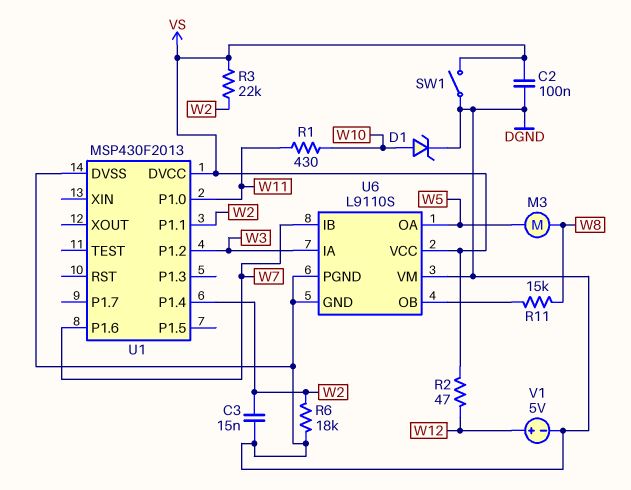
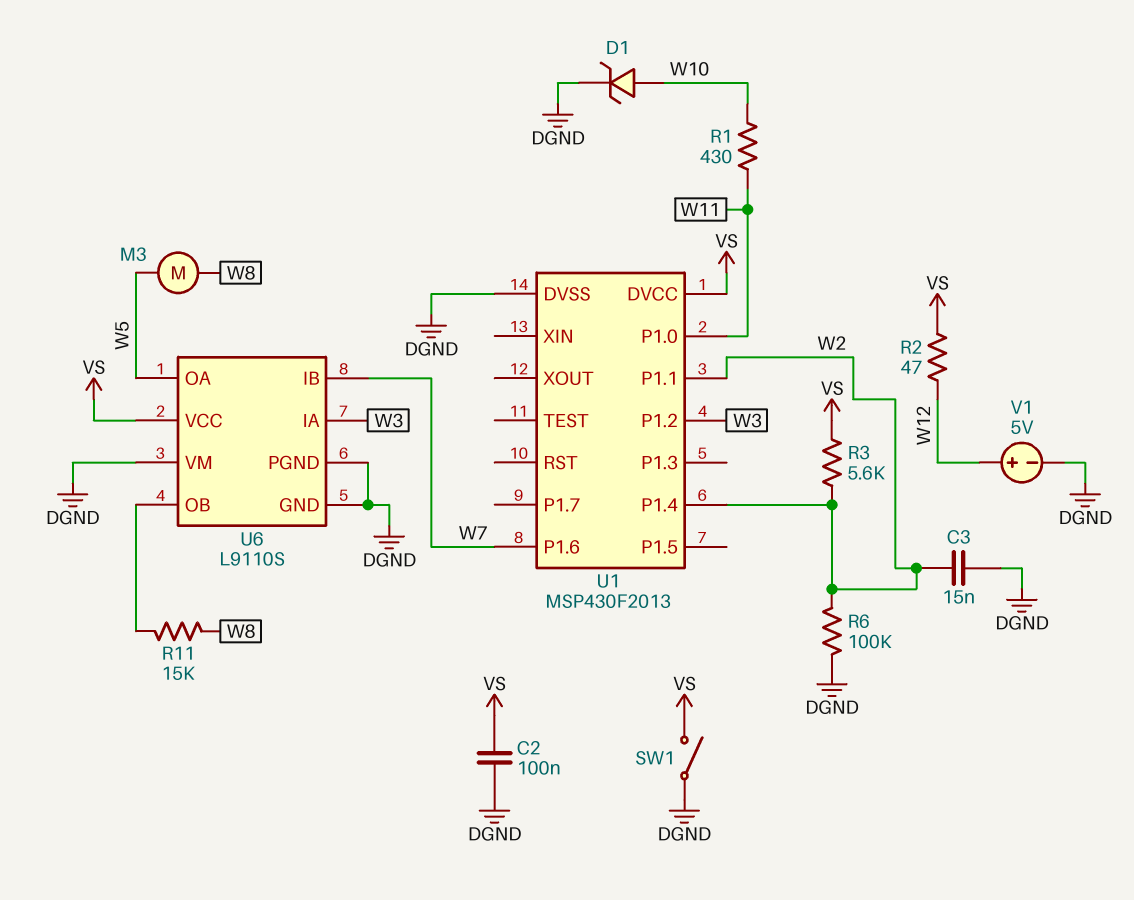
R3: 22k (VS, W2) -> 5.6k (VS, W2)
R6: 18k (DGND, W2) -> 100k (DGND, W2)

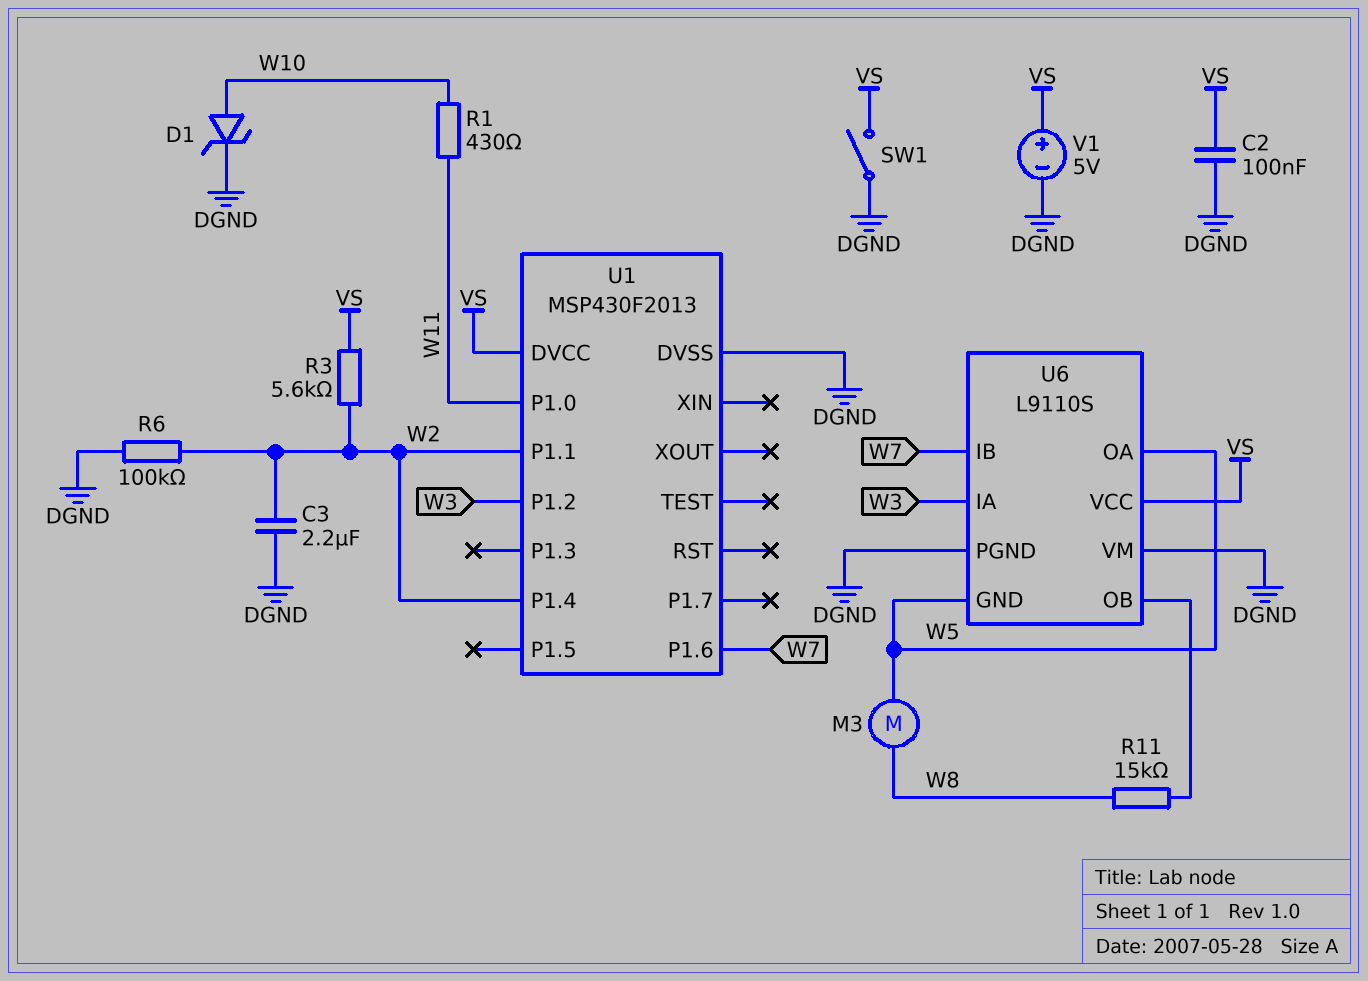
C3: 15nF (DGND, W2) -> 2.2uF (DGND, W2)
R2: 47 (VS, W12) -> none
U6 pin GND: DGND -> W5
V1: 5V (plus W12, minus DGND) -> 5V (plus VS, minus DGND)

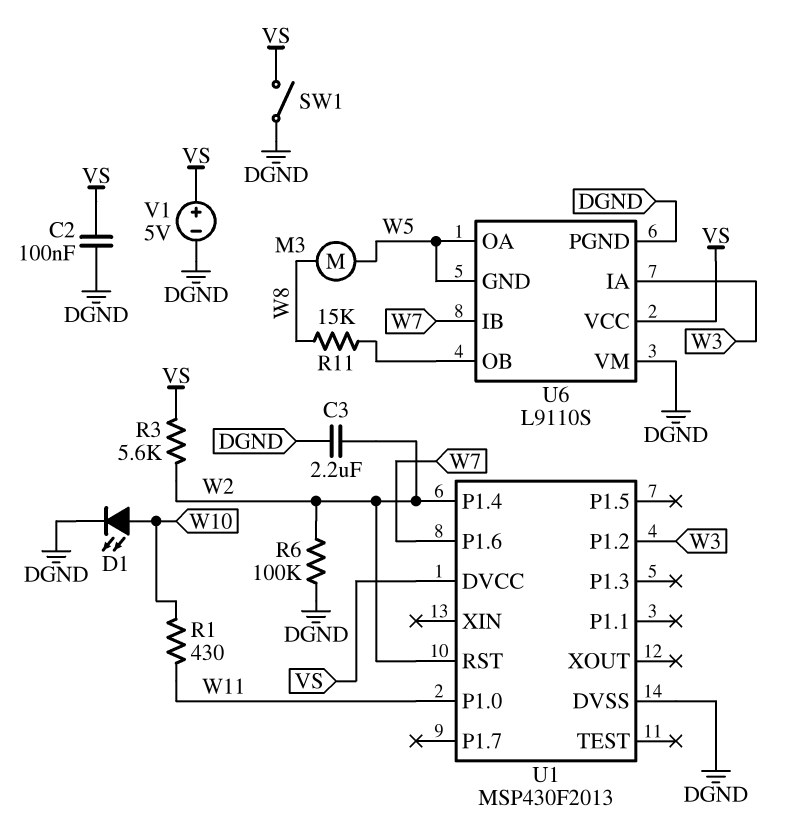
D1: zener (A W10, K DGND) -> LED (A W10, K DGND)
U1 pin P1.1: W2 -> none
U1 pin RST: none -> W2

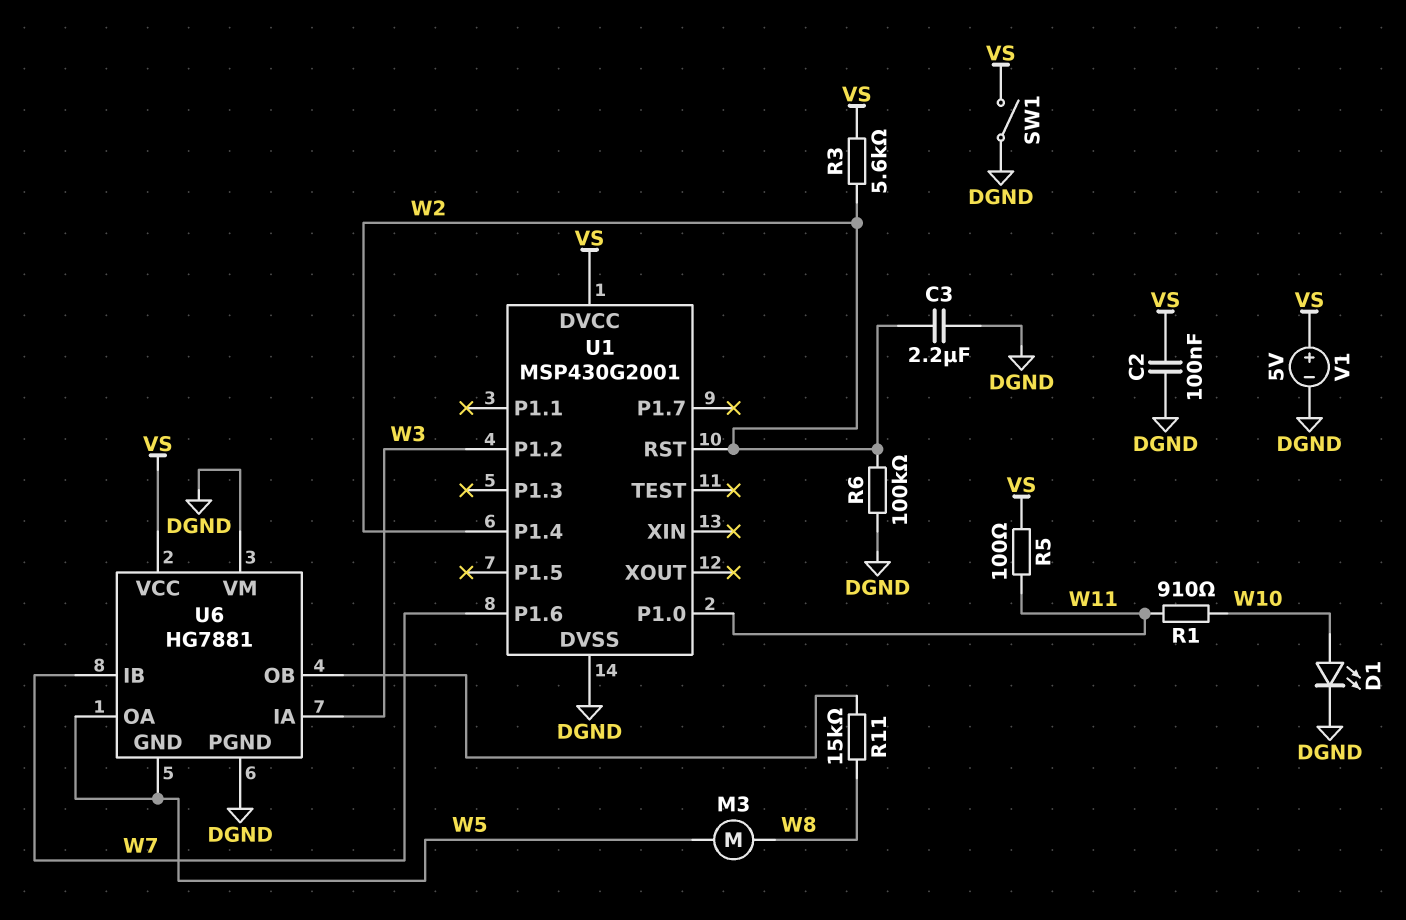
R1: 430 (W10, W11) -> 910 (W10, W11)
R5: none -> 100 (VS, W11)
U1: MSP430F2013 -> MSP430G2001
U6: L9110S -> HG7881

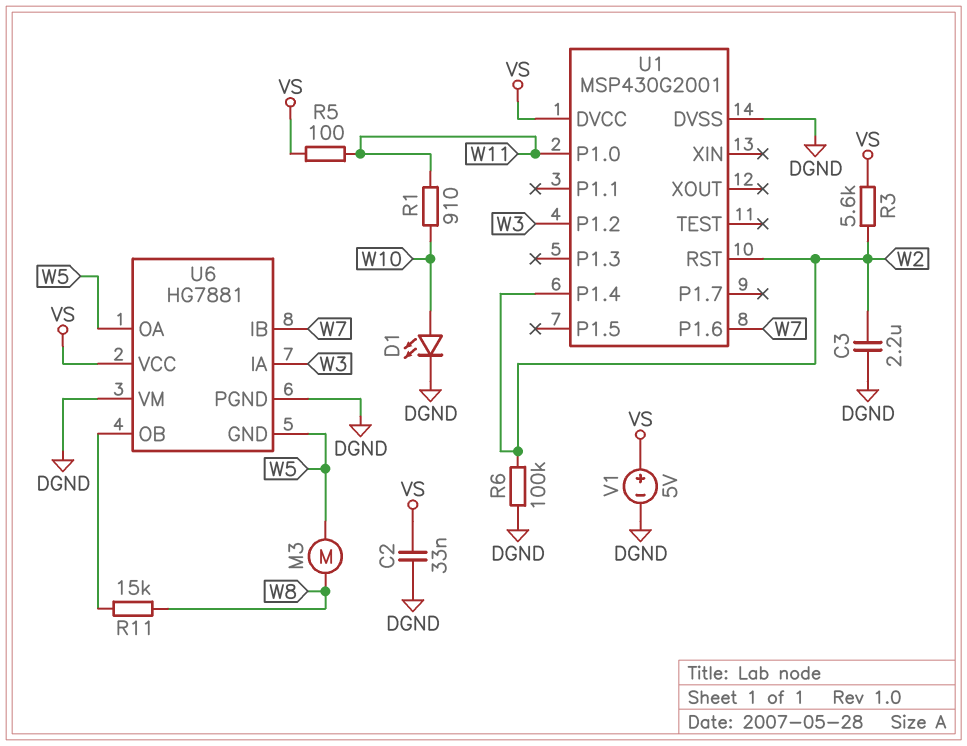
C2: 100nF (DGND, VS) -> 33nF (DGND, VS)
SW1: switch (DGND, VS) -> none

